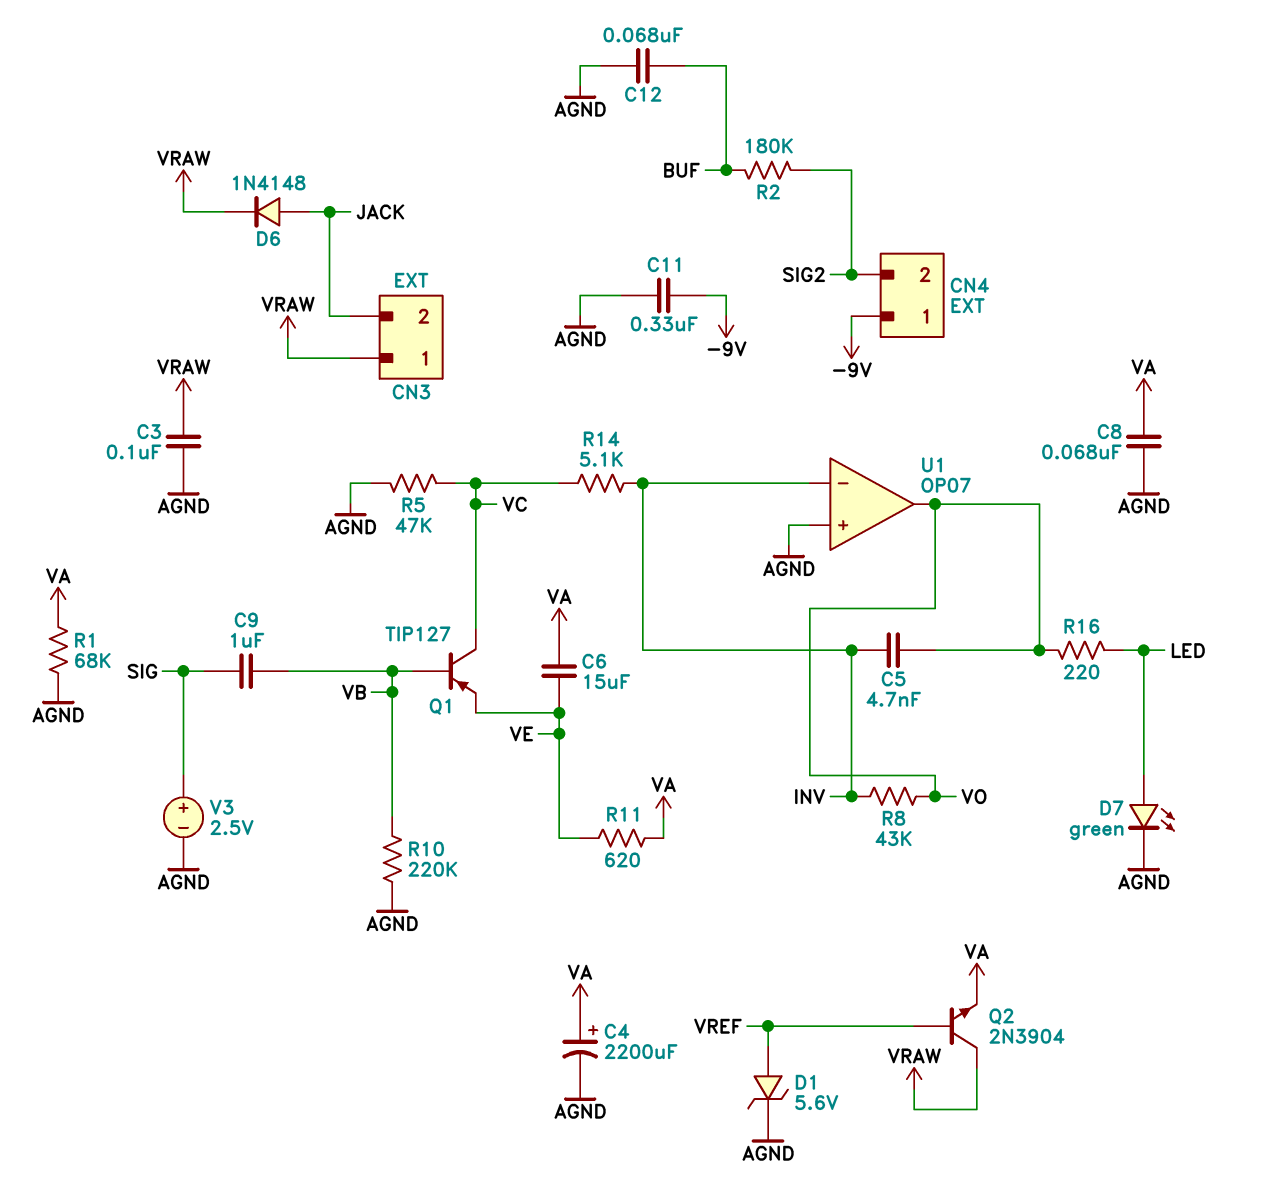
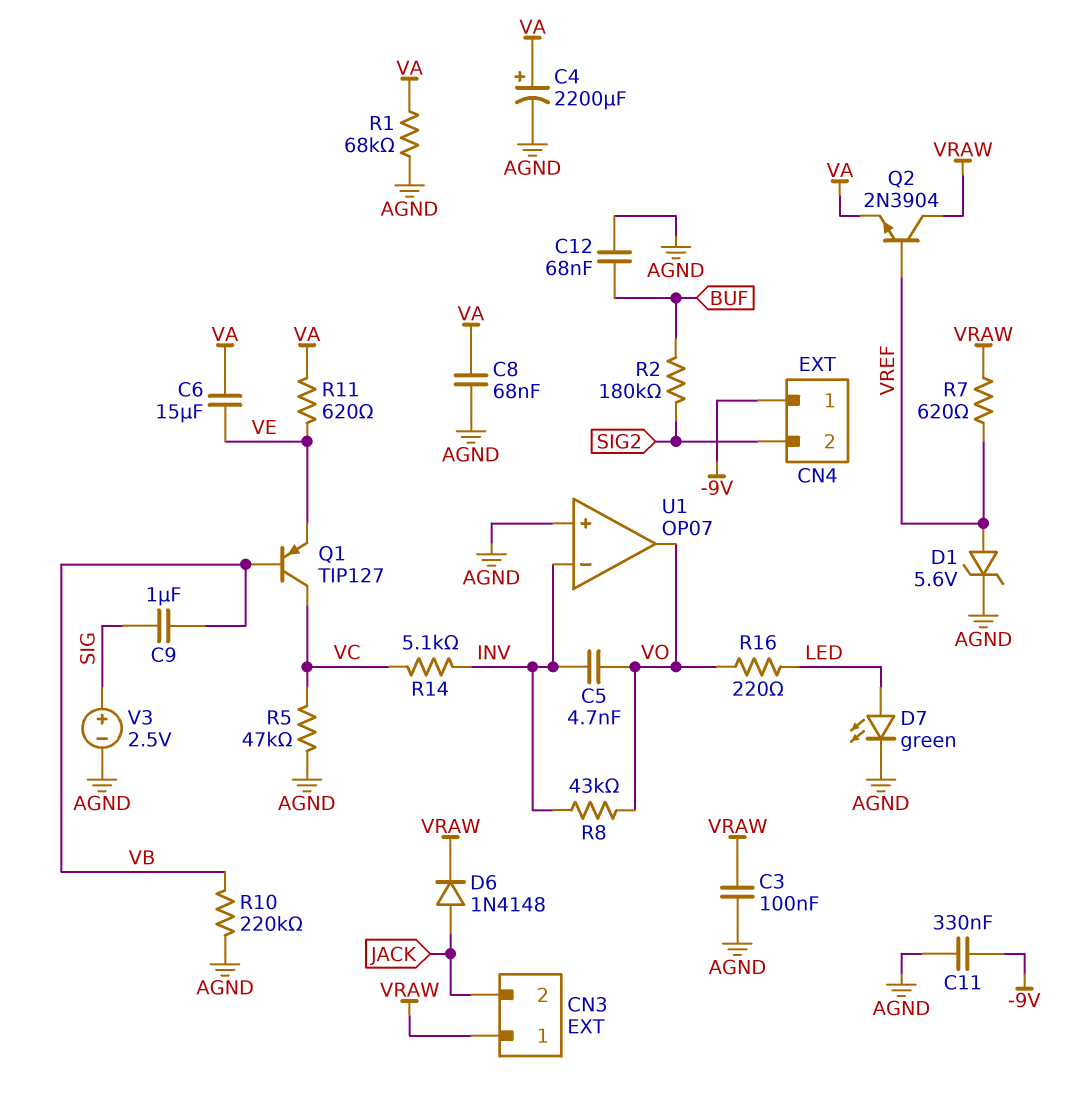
R7: none -> 620 (VRAW, VREF)

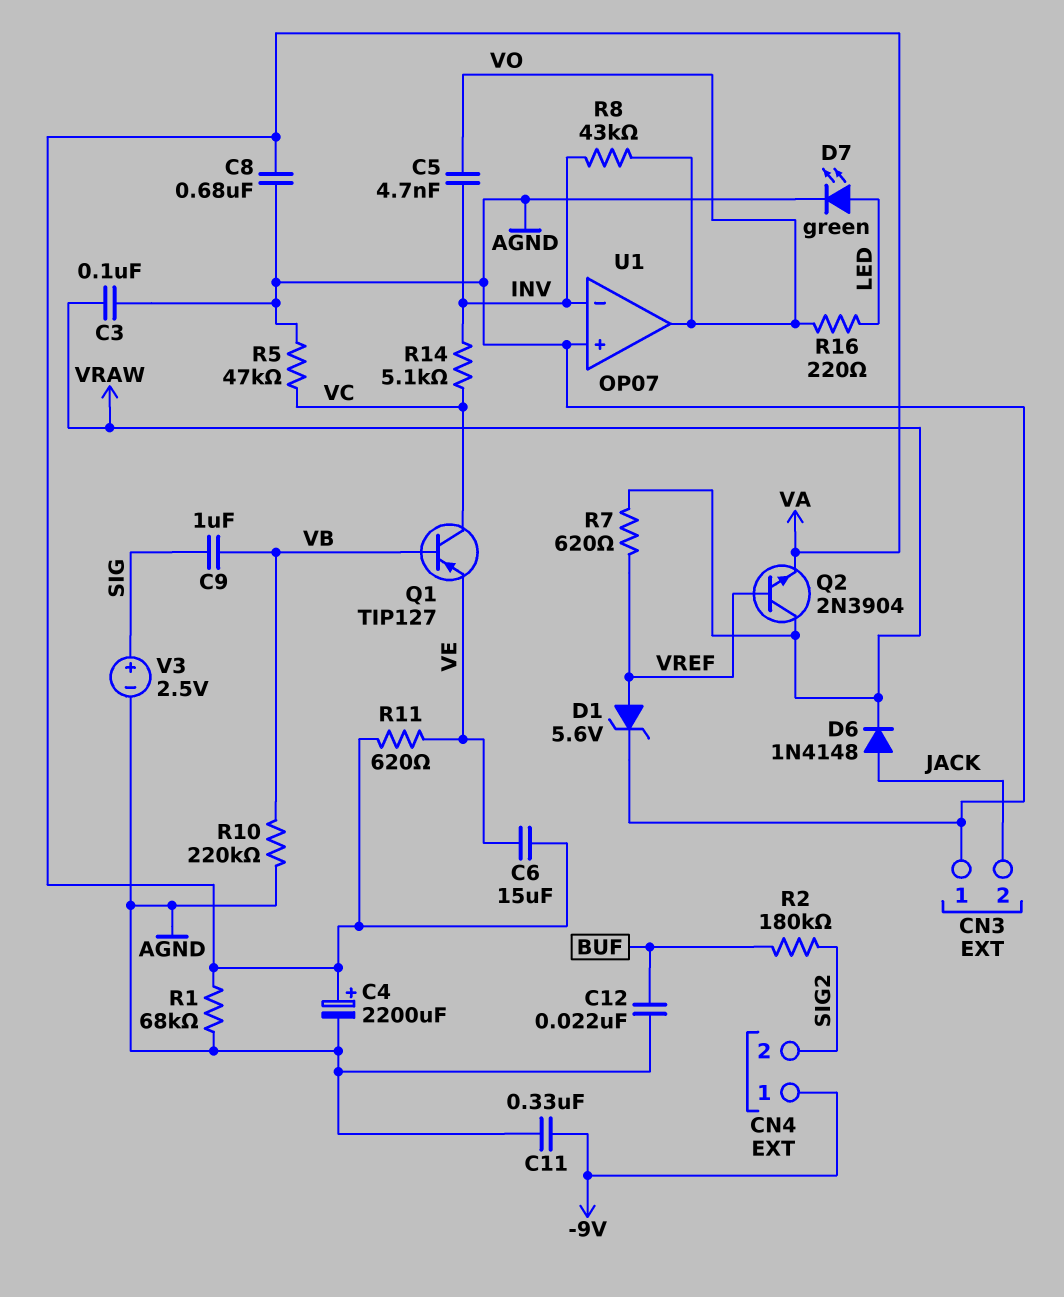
C8: 68nF (AGND, VA) -> 680nF (AGND, VA)
C12: 68nF (AGND, BUF) -> 22nF (AGND, BUF)
CN3 pin 1: VRAW -> AGND

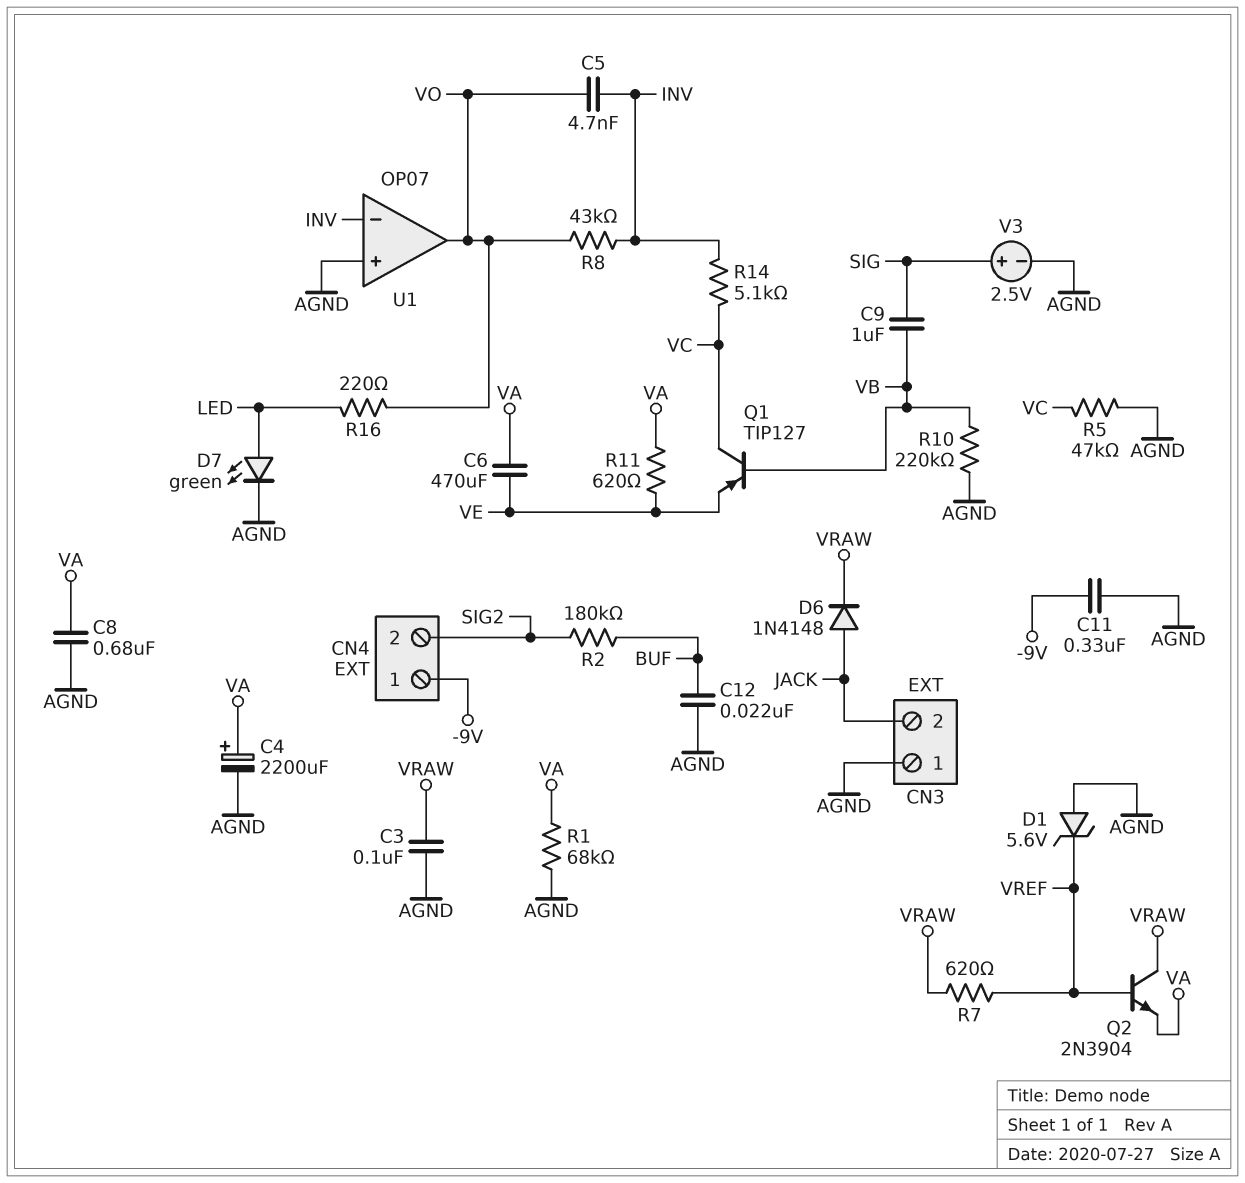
C6: 15uF (VA, VE) -> 470uF (VA, VE)
D1: zener 5.6V (A VREF, K AGND) -> zener 5.6V (A AGND, K VREF)

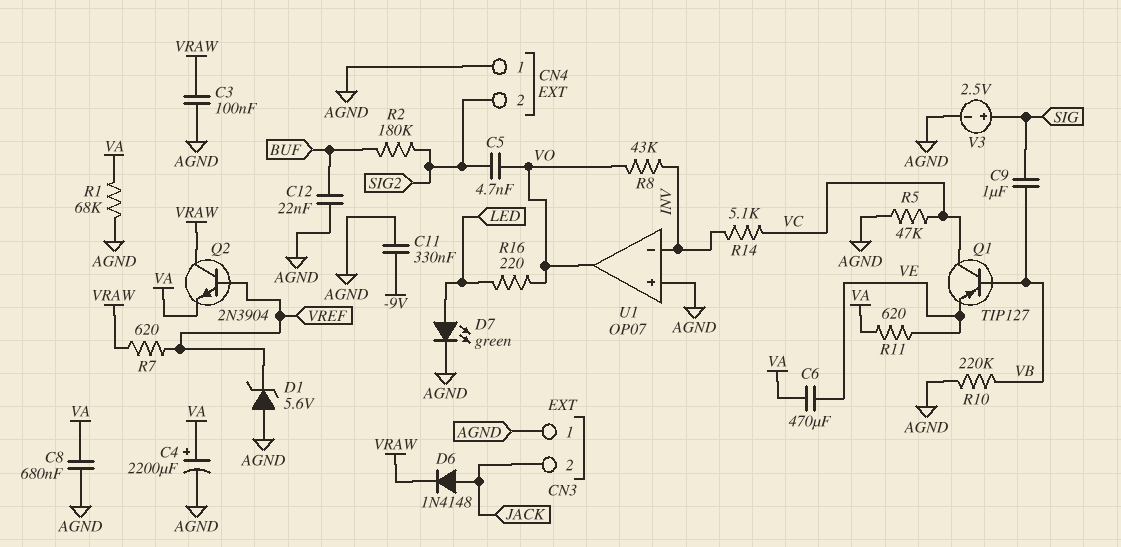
C5: 4.7nF (INV, VO) -> 4.7nF (SIG2, VO)
CN4 pin 1: -9V -> AGND

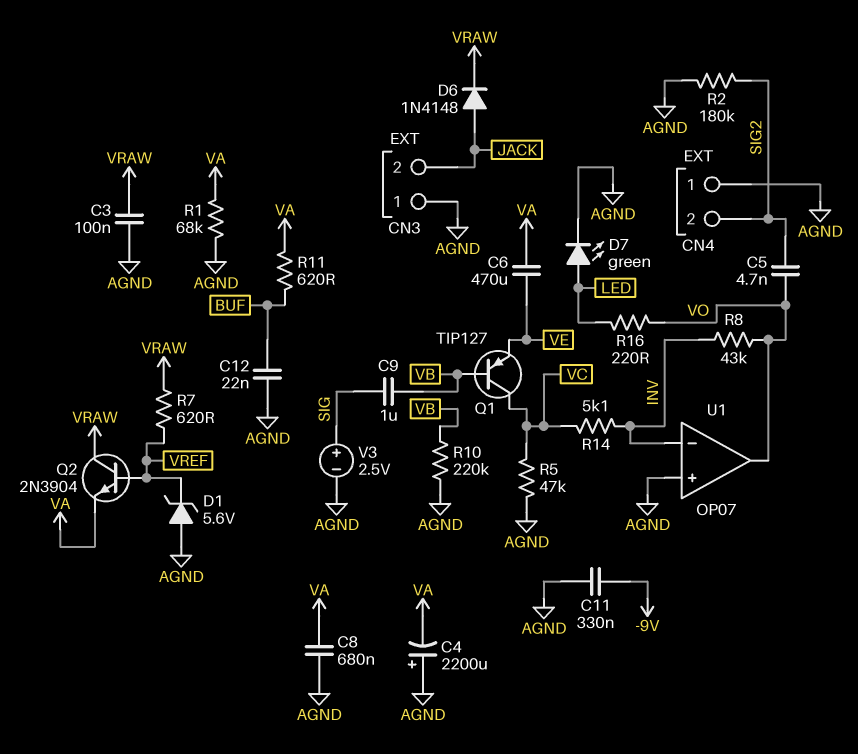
C4: 2200uF (plus VA, minus AGND) -> 2200uF (plus AGND, minus VA)
R2: 180k (BUF, SIG2) -> 180k (AGND, SIG2)
R11: 620 (VA, VE) -> 620 (BUF, VA)

